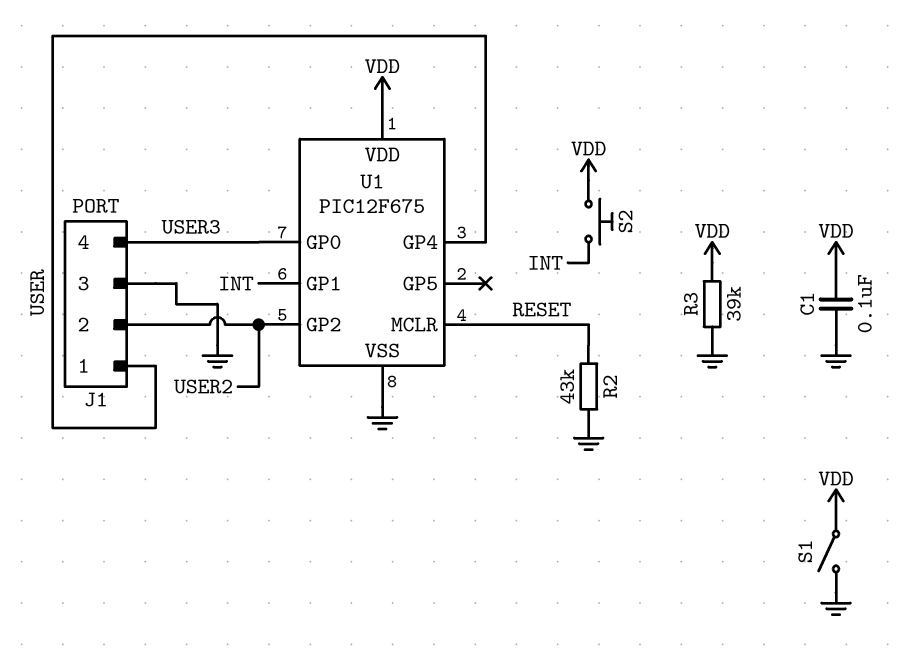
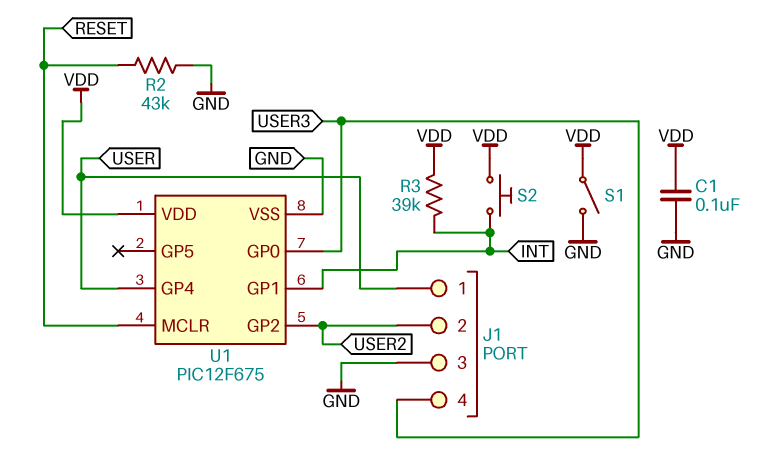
R3: 39k (GND, VDD) -> 39k (INT, VDD)

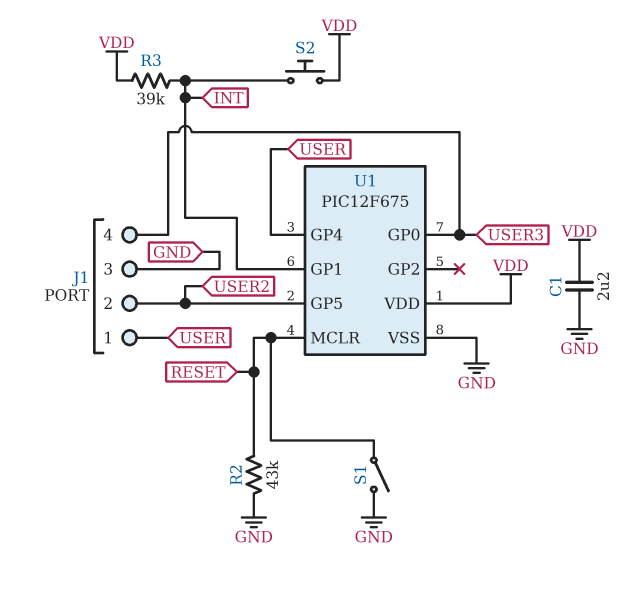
C1: 100nF (GND, VDD) -> 2.2uF (GND, VDD)
S1: switch (GND, VDD) -> switch (GND, RESET)
U1 pin GP2: USER2 -> none
U1 pin GP5: none -> USER2

